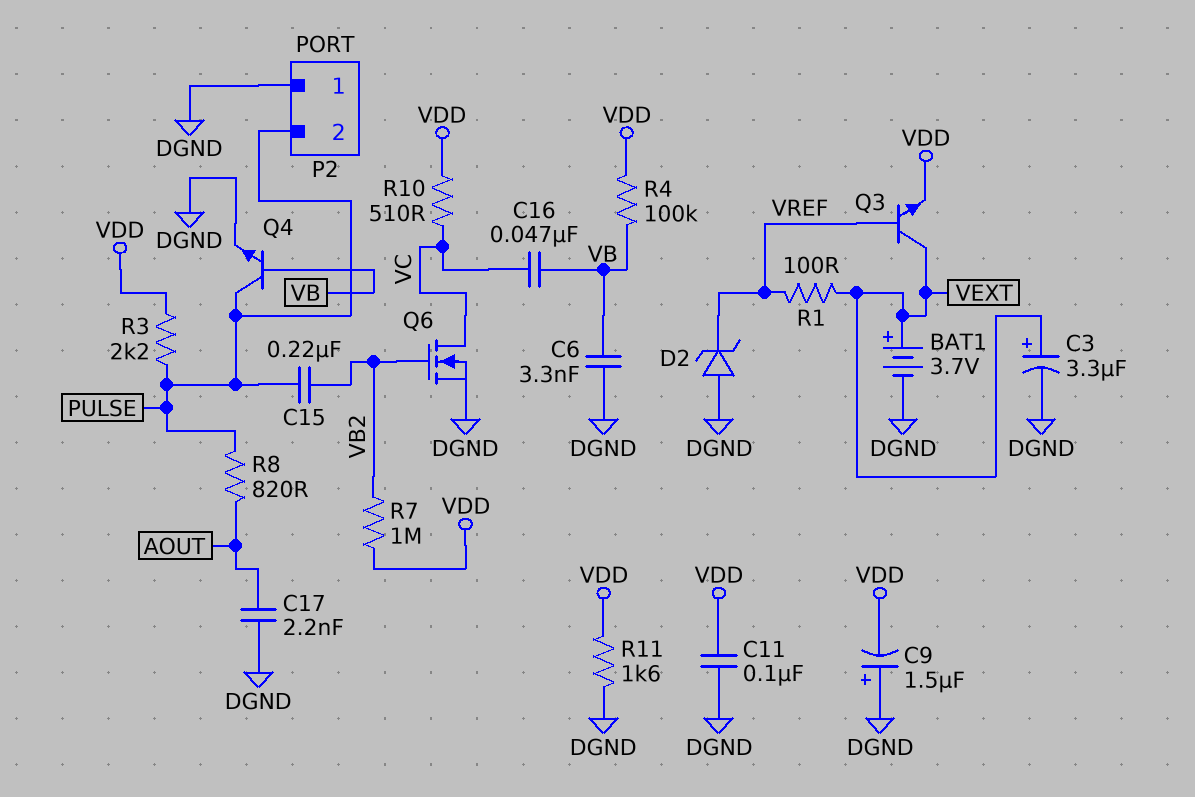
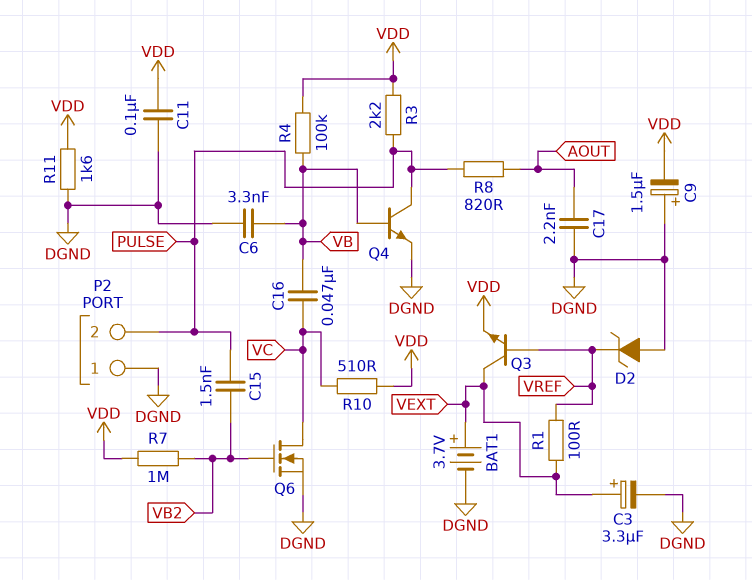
C15: 220nF (PULSE, VB2) -> 1.5nF (PULSE, VB2)

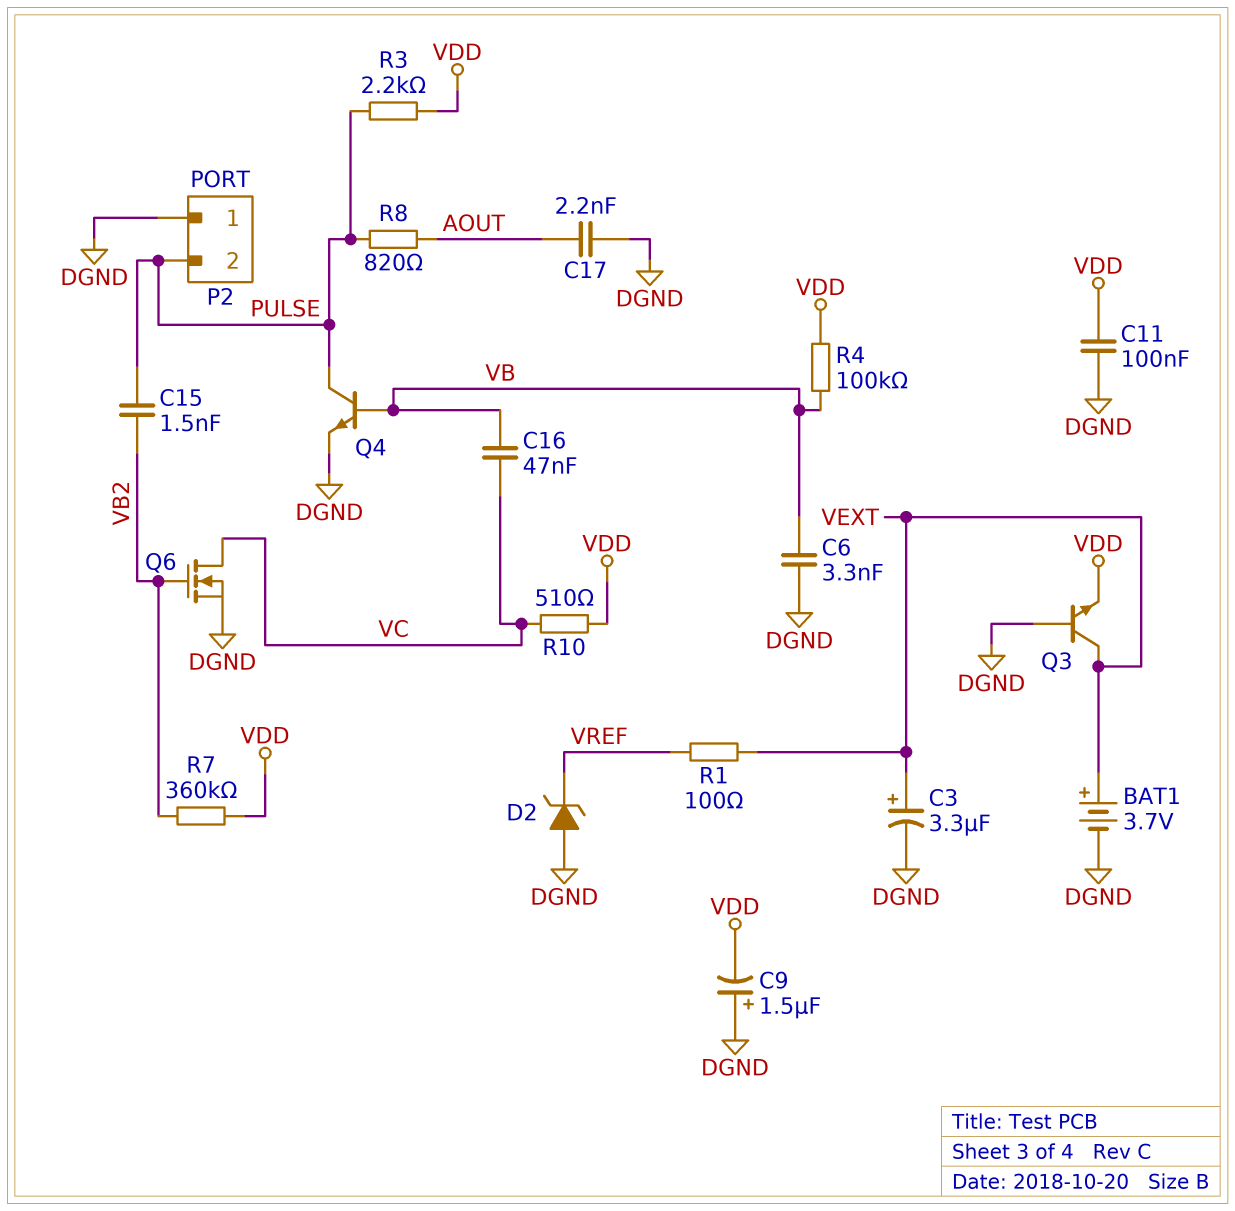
Q3: NPN (B VREF, C VEXT, E VDD) -> NPN (B DGND, C VEXT, E VDD)
R7: 1M (VB2, VDD) -> 360k (VB2, VDD)
R11: 1.6k (DGND, VDD) -> none

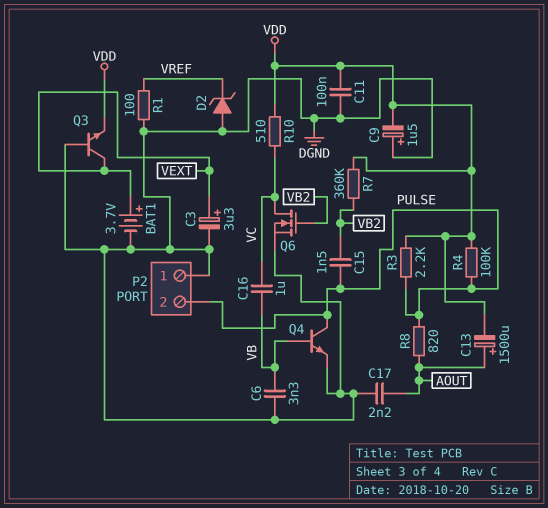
C13: none -> 1500uF (plus AOUT, minus VDD)
C16: 47nF (VB, VC) -> 1uF (VB, VC)
R1: 100 (VEXT, VREF) -> 100 (DGND, VREF)
R4: 100k (VB, VDD) -> 100k (PULSE, VDD)

